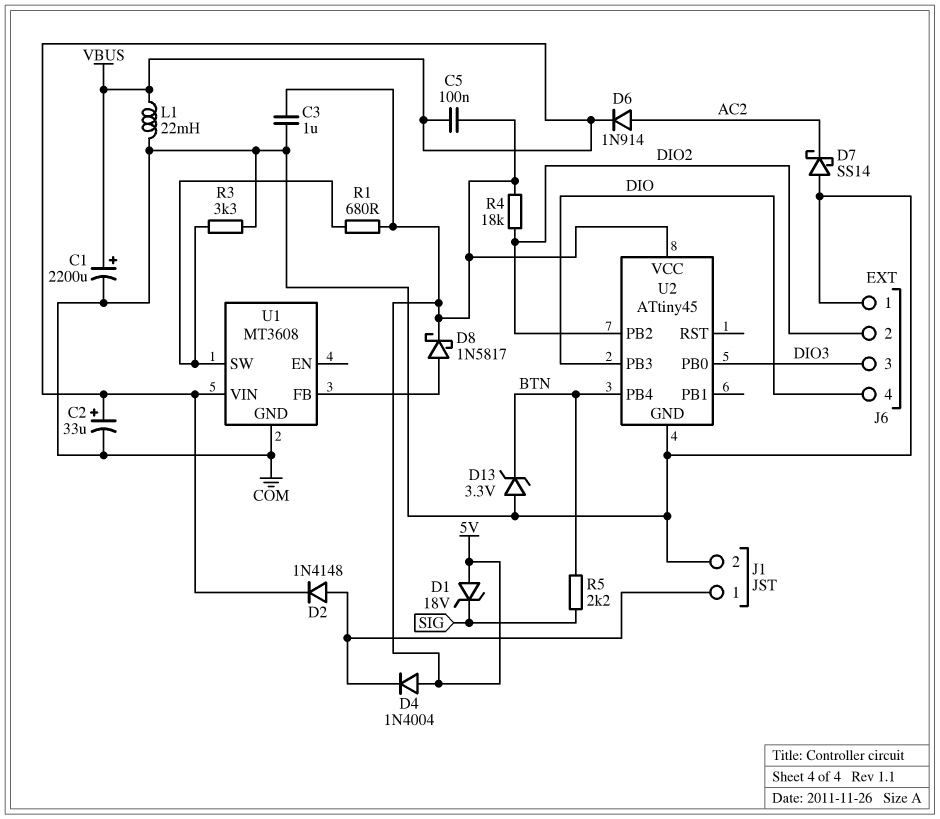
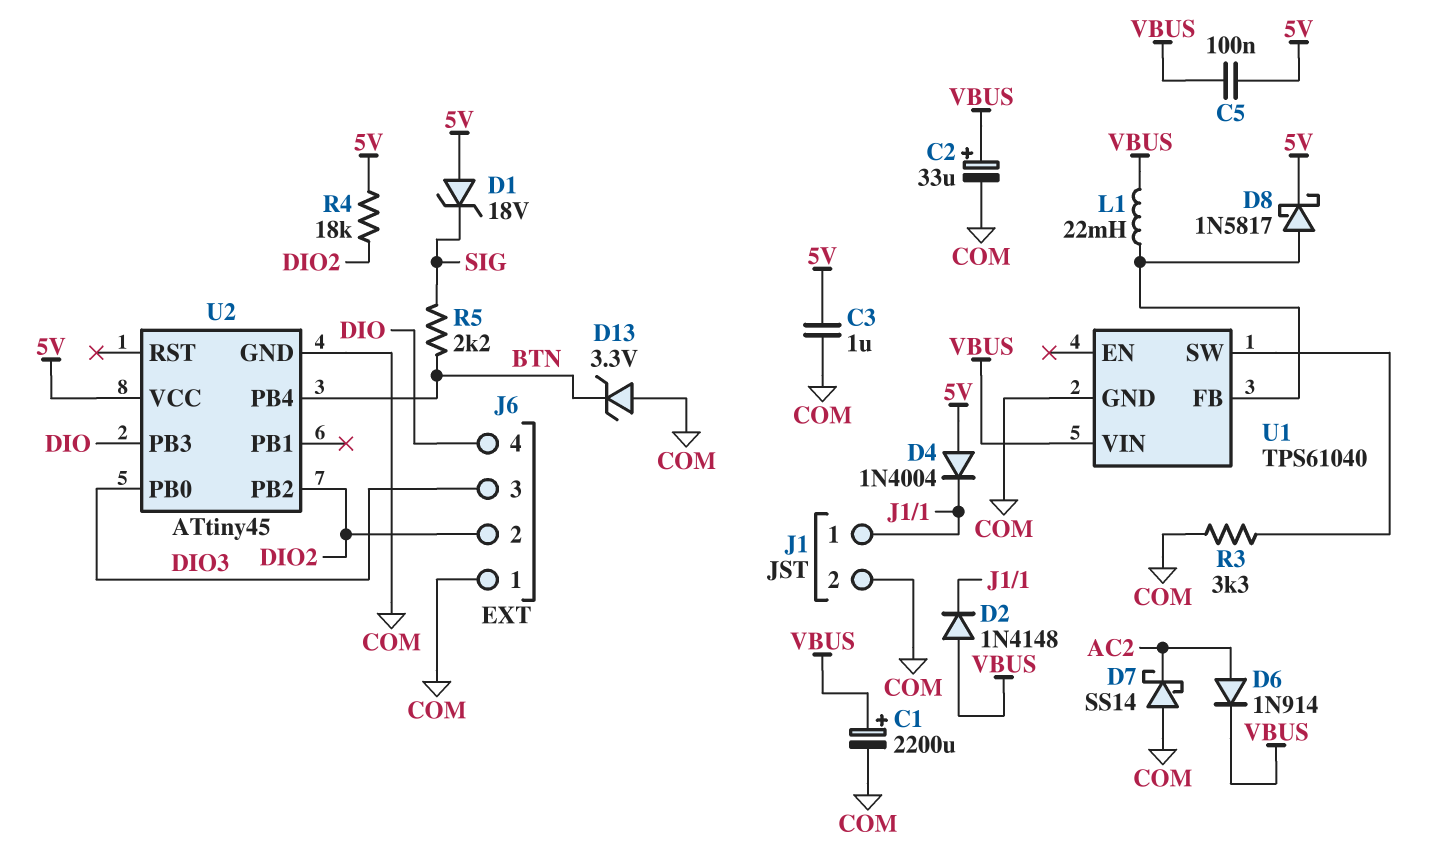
D2: diode 1N4148 (A J1/1, K VBUS) -> diode 1N4148 (A VBUS, K J1/1)
L1: 22mH (COM, VBUS) -> 22mH (U1/FB, VBUS)
R1: 680 (5V, U1/SW) -> none
U1: MT3608 -> TPS61040

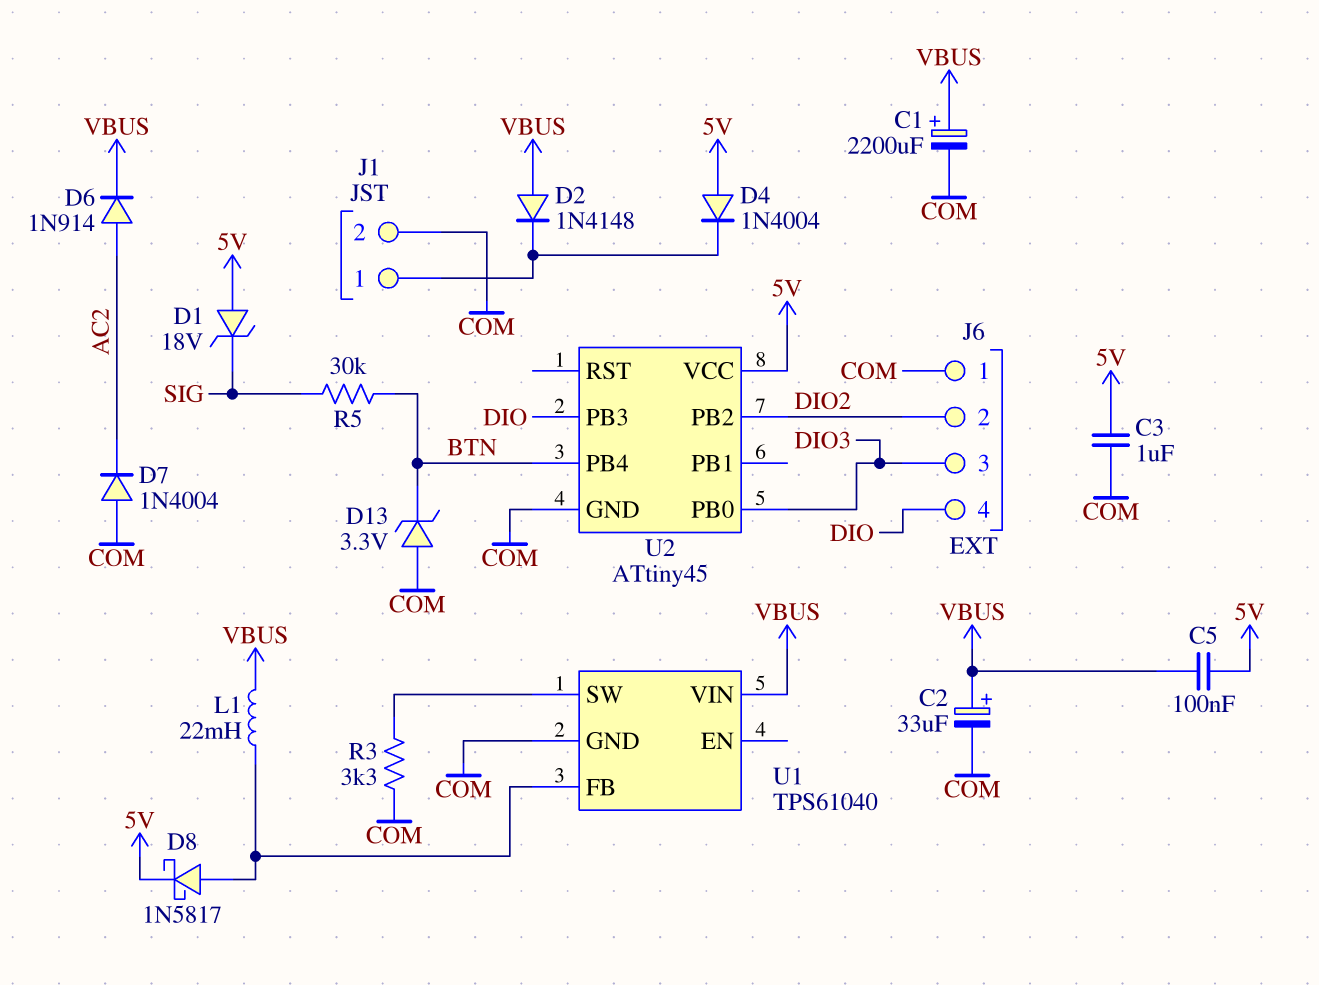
D7: schottky SS14 (A COM, K AC2) -> diode 1N4004 (A COM, K AC2)
R4: 18k (5V, DIO2) -> none
R5: 2.2k (BTN, SIG) -> 30k (BTN, SIG)

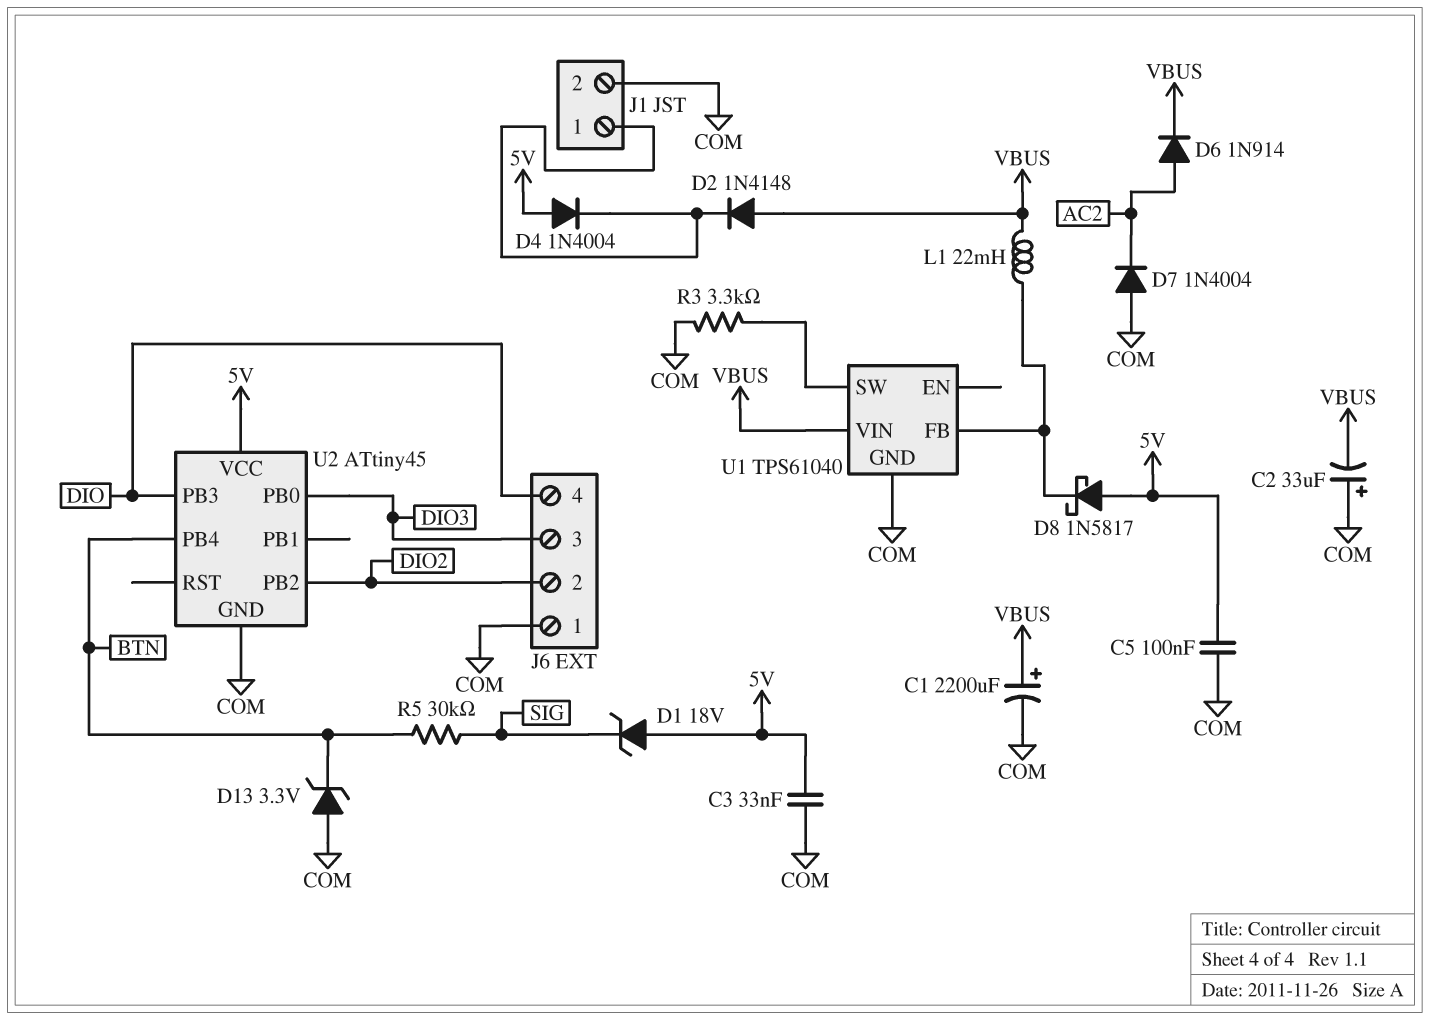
C2: 33uF (plus VBUS, minus COM) -> 33uF (plus COM, minus VBUS)
C3: 1uF (5V, COM) -> 33nF (5V, COM)
C5: 100nF (5V, VBUS) -> 100nF (5V, COM)
D8: schottky 1N5817 (A U1/FB, K 5V) -> schottky 1N5817 (A 5V, K U1/FB)

